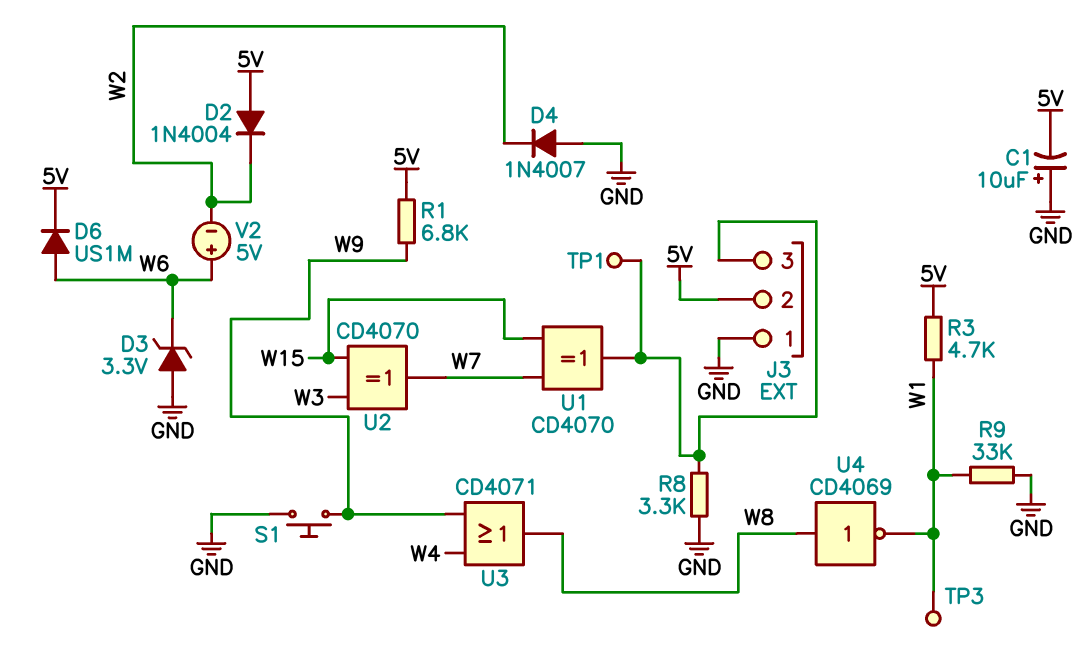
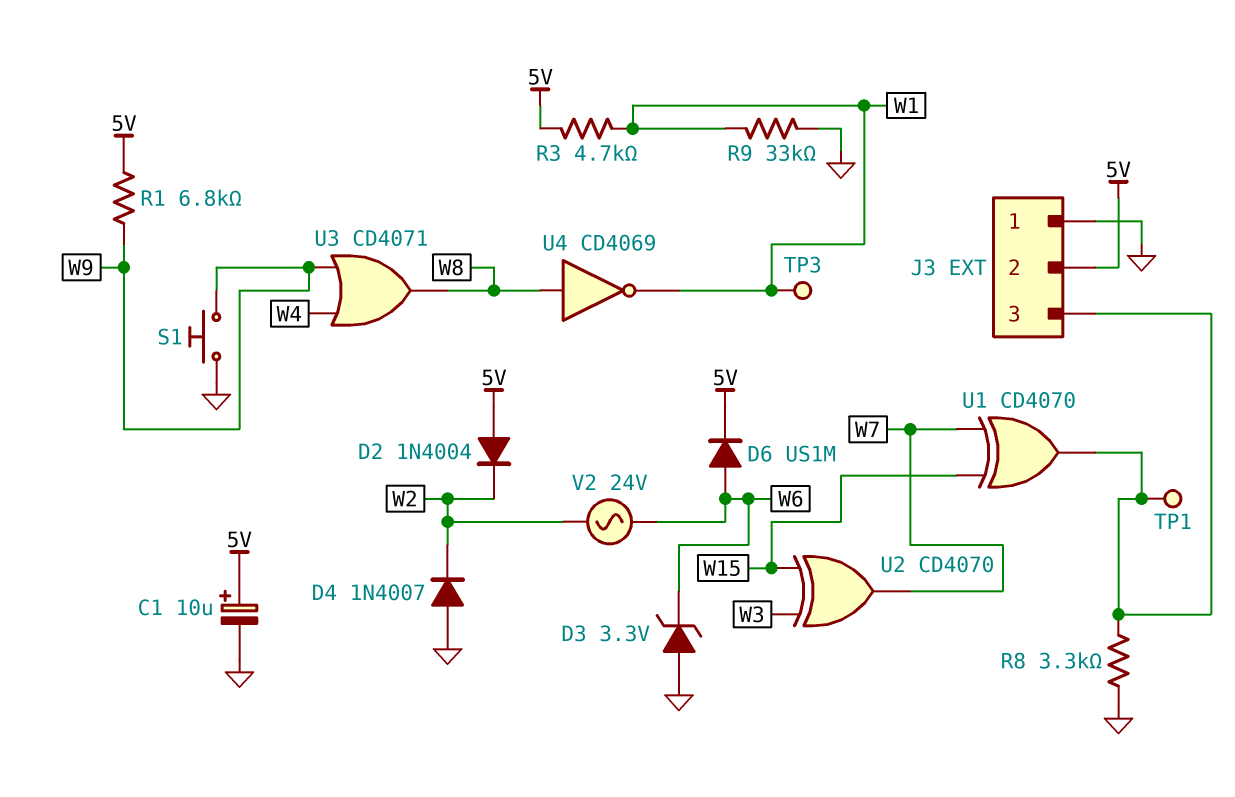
C1: 10uF (plus GND, minus 5V) -> 10uF (plus 5V, minus GND)
V2: 5V (plus W6, minus W2) -> AC 24V (W2, W6)

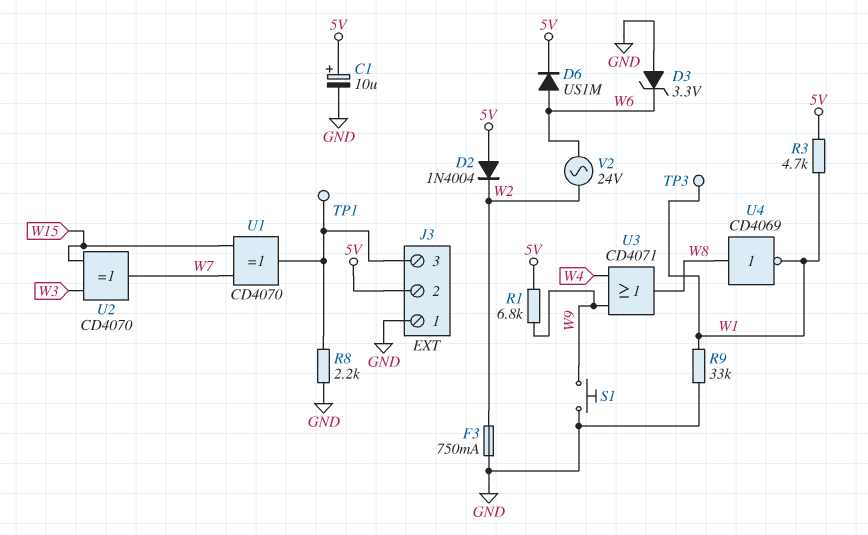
D4: diode 1N4007 (A GND, K W2) -> none
F3: none -> 750mA (GND, W2)
R8: 3.3k (GND, J3/3) -> 2.2k (GND, J3/3)

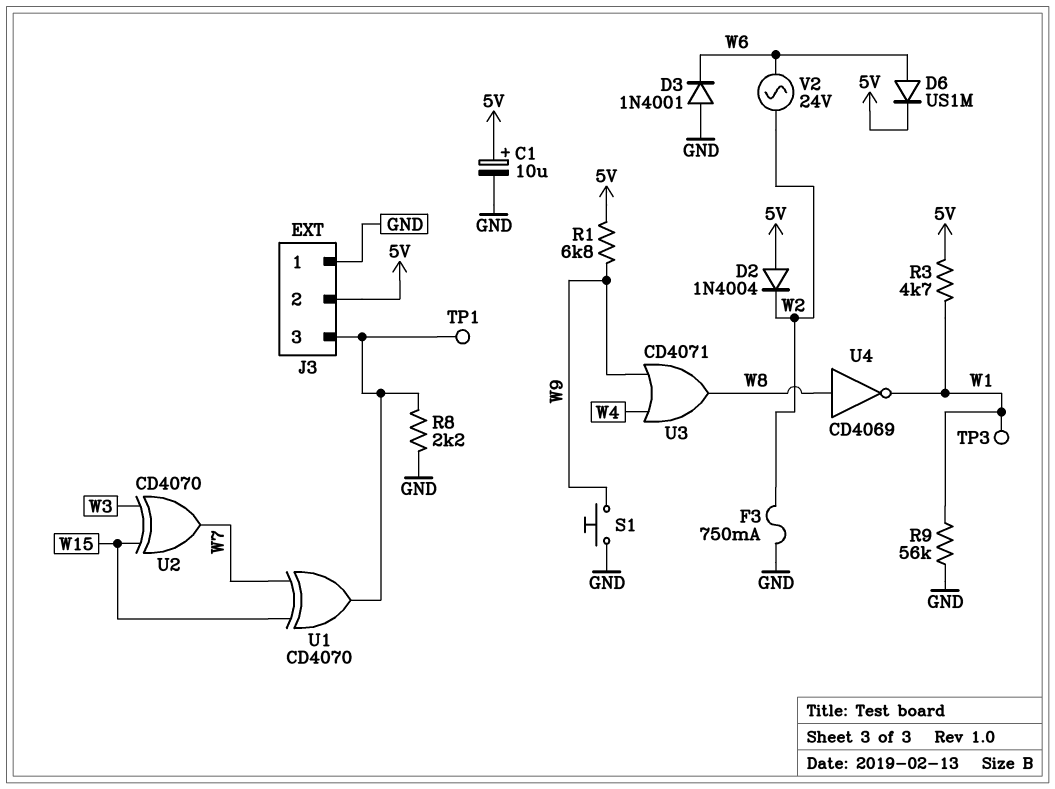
D3: zener 3.3V (A GND, K W6) -> diode 1N4001 (A GND, K W6)
R9: 33k (GND, W1) -> 56k (GND, W1)

